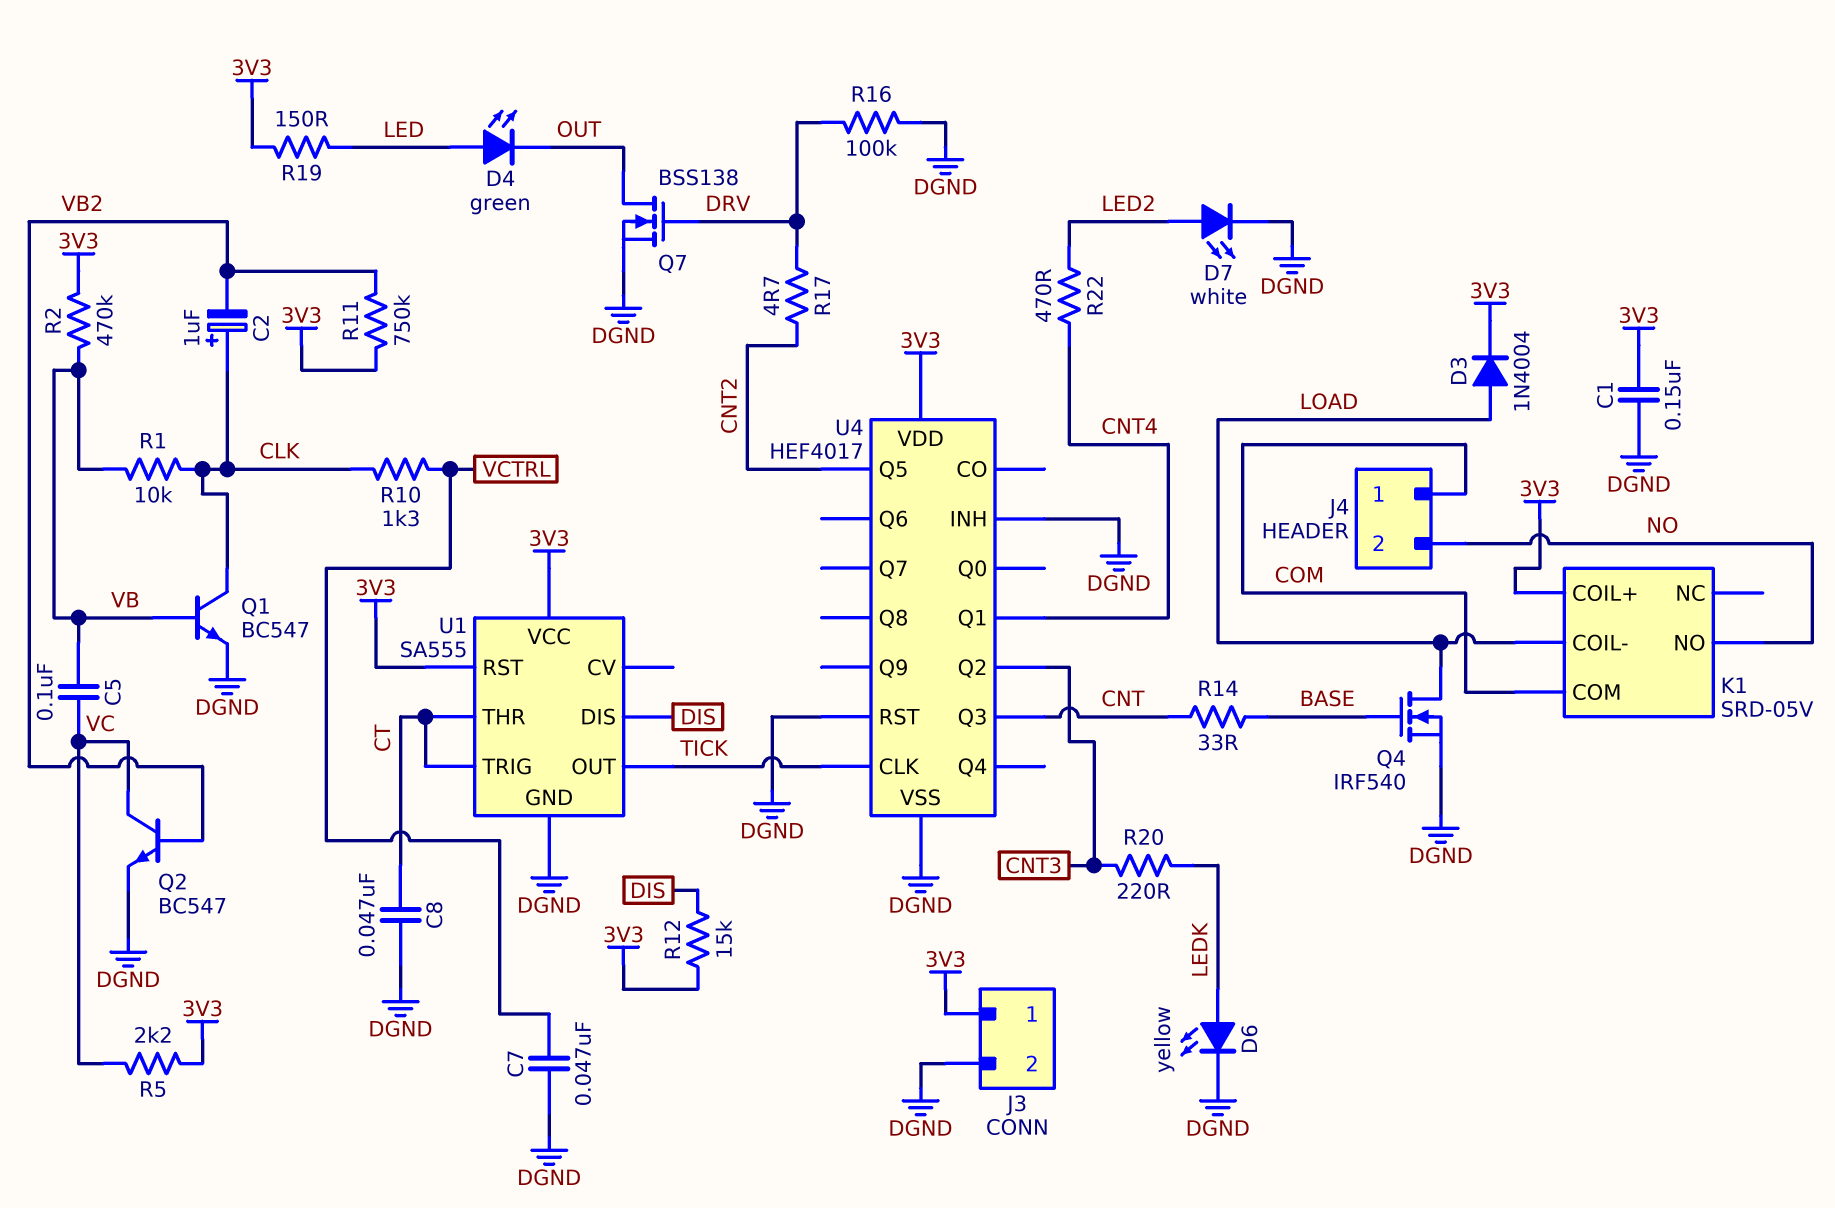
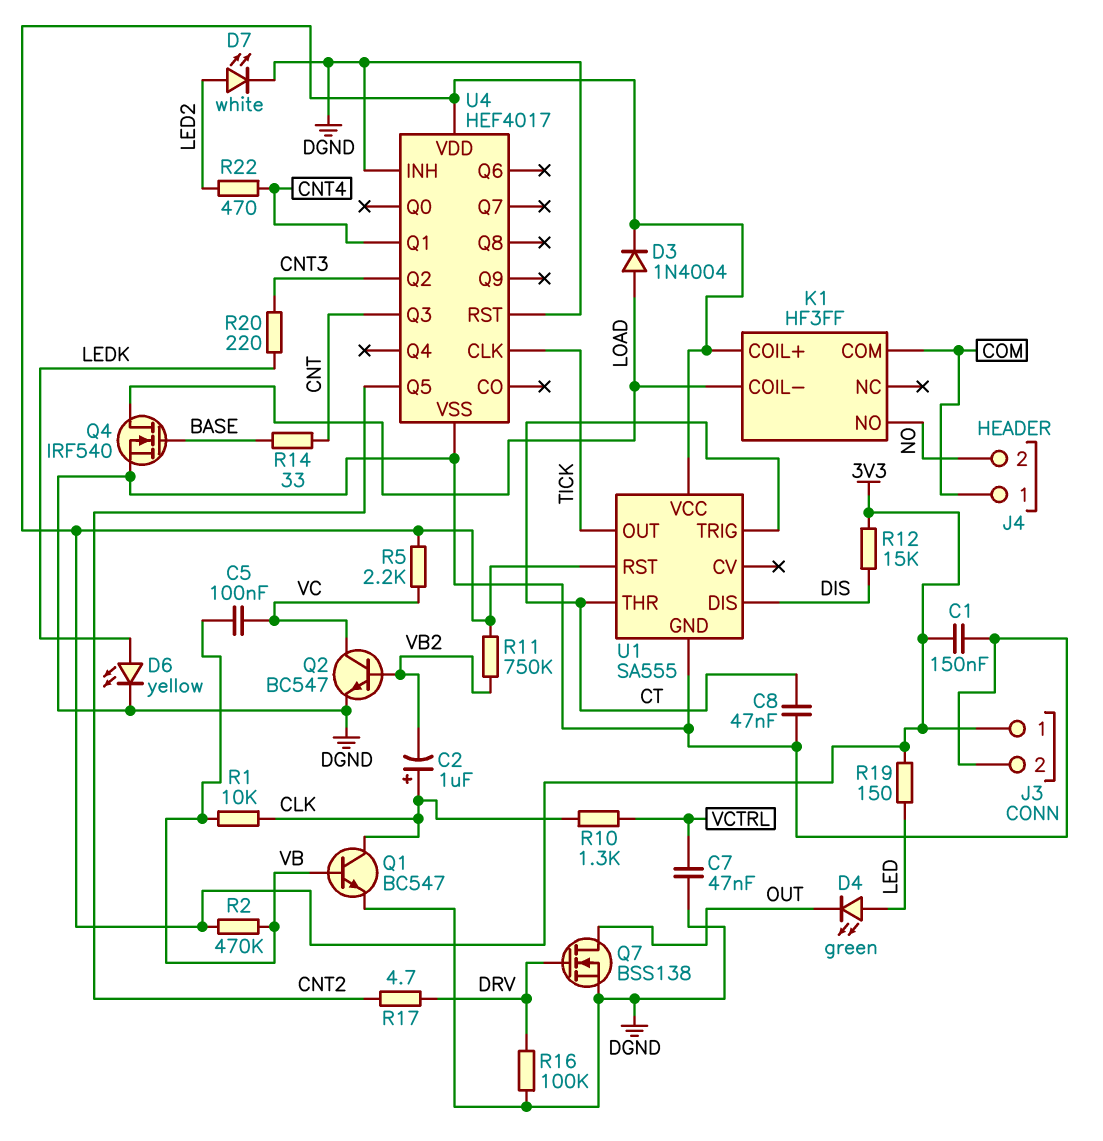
K1: SRD-05V -> HF3FF

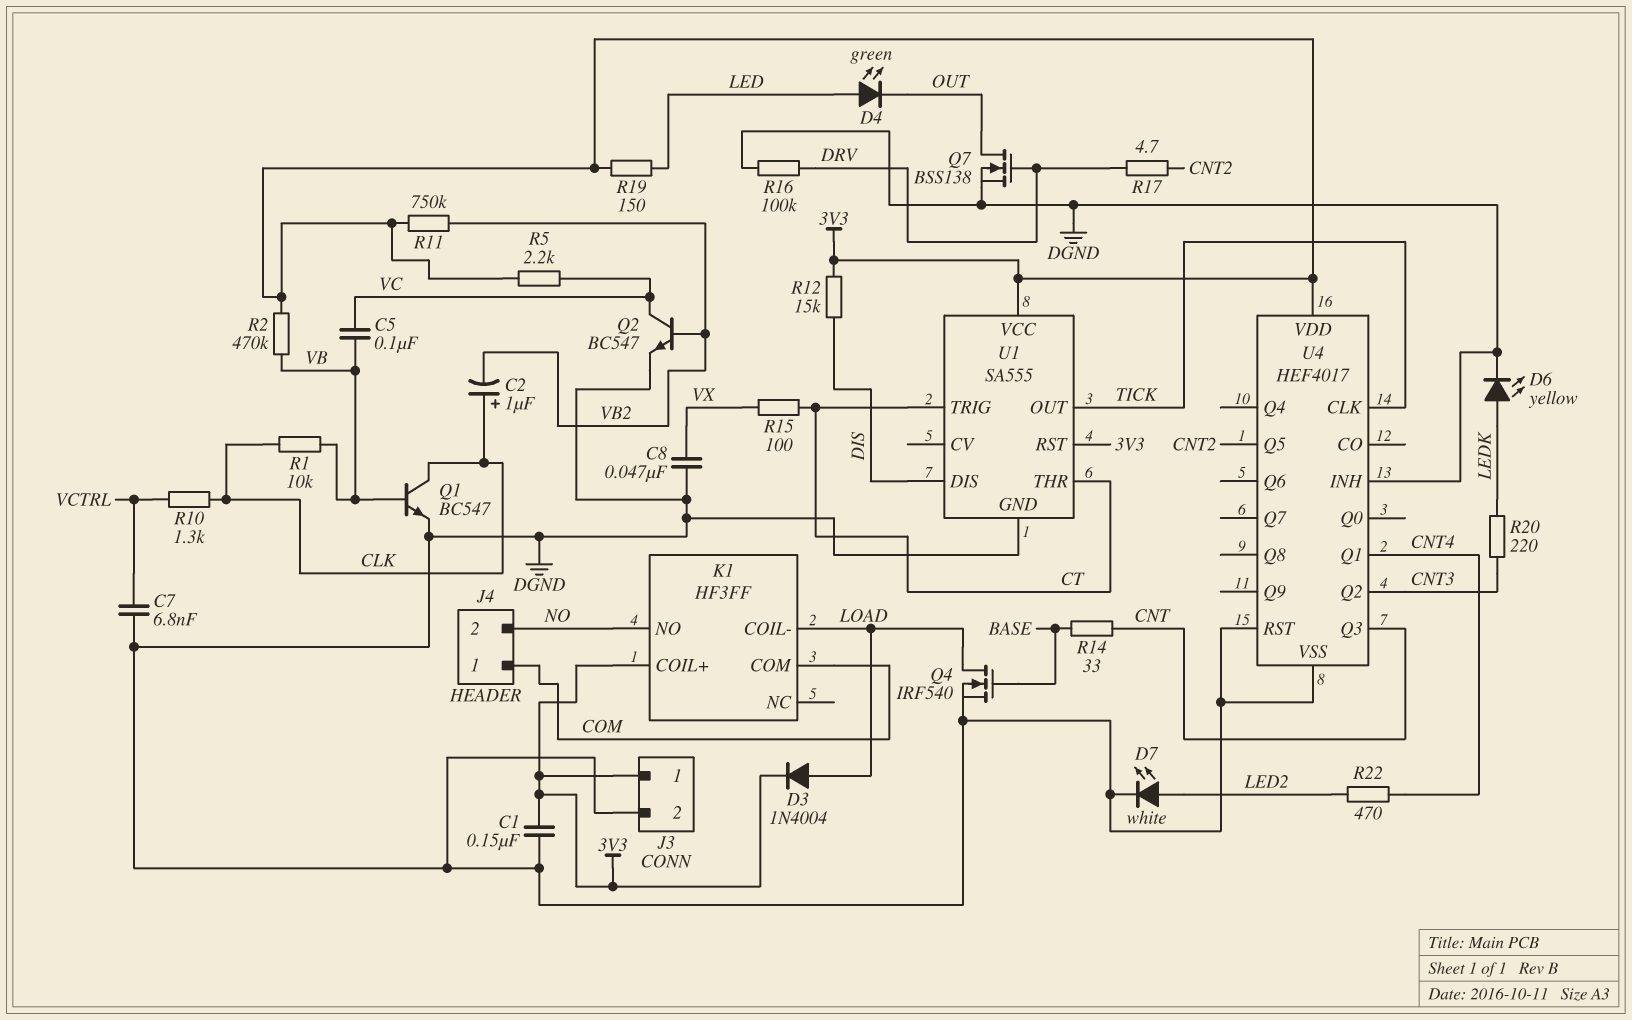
C7: 47nF (DGND, VCTRL) -> 6.8nF (DGND, VCTRL)
C8: 47nF (CT, DGND) -> 47nF (DGND, VX)
R15: none -> 100 (CT, VX)

